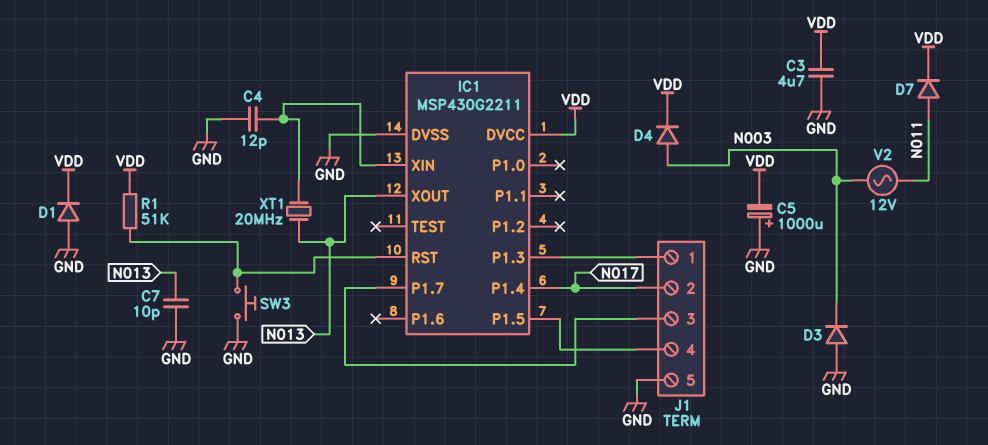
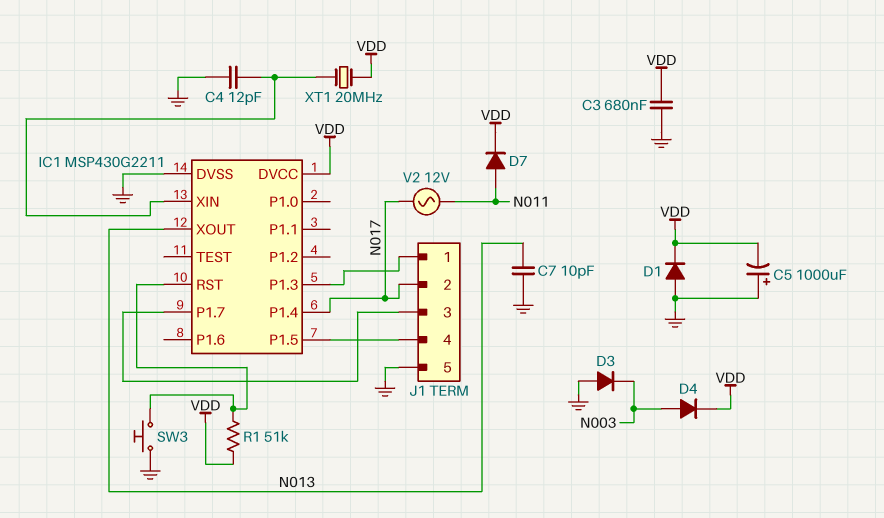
C3: 4.7uF (GND, VDD) -> 680nF (GND, VDD)
V2: AC 12V (N003, N011) -> AC 12V (N011, N017)
XT1: 20MHz (IC1/XIN, N013) -> 20MHz (IC1/XIN, VDD)

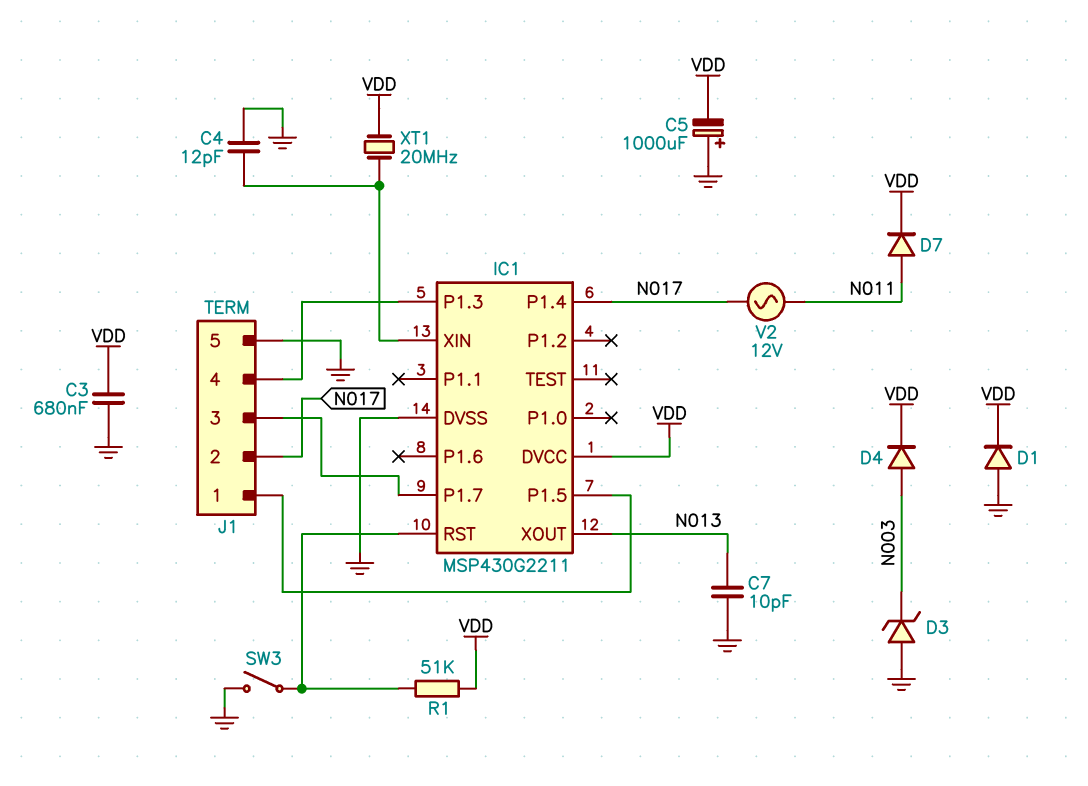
D3: diode (A GND, K N003) -> zener (A GND, K N003)
J1 pin 1: IC1/P1.3 -> IC1/P1.5
J1 pin 4: IC1/P1.5 -> IC1/P1.3
SW3: button (GND, IC1/RST) -> switch (GND, IC1/RST)

